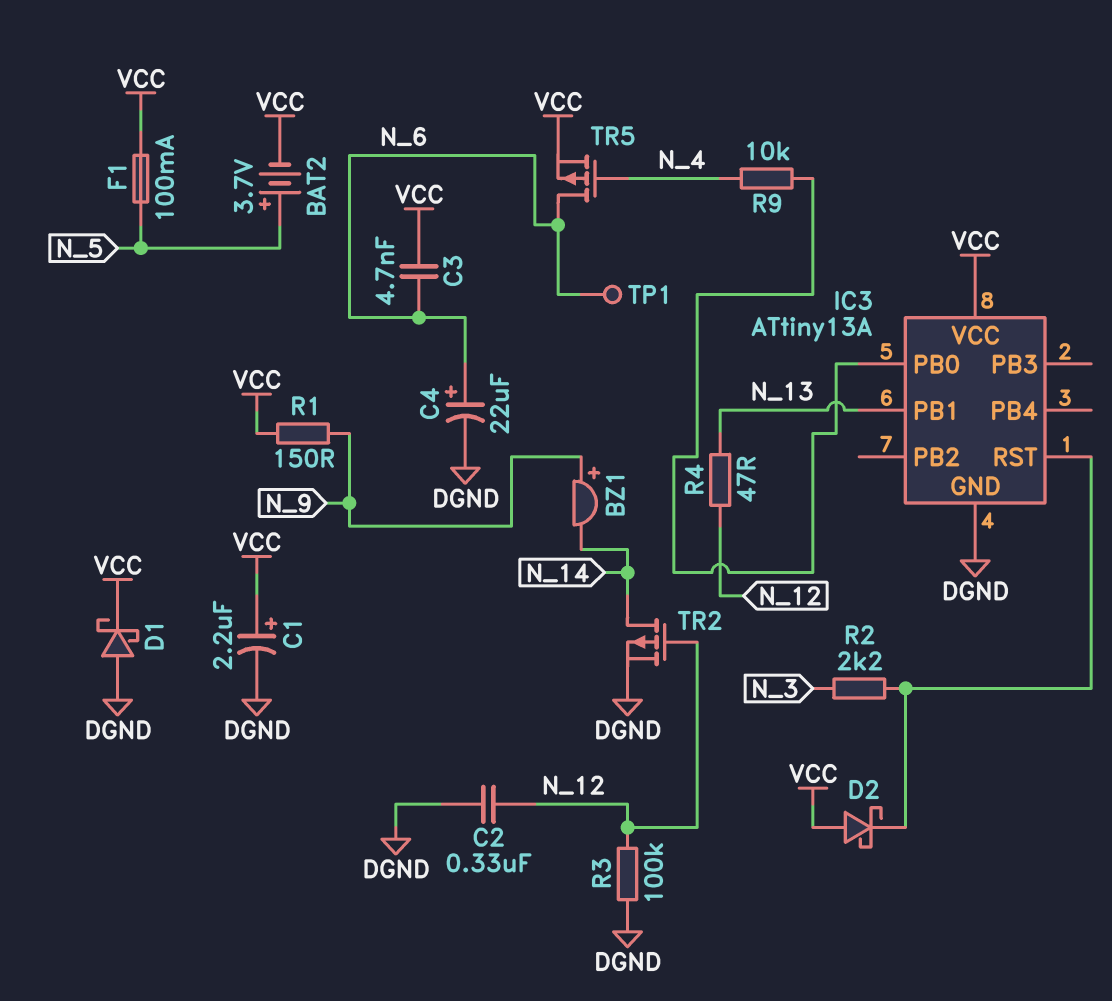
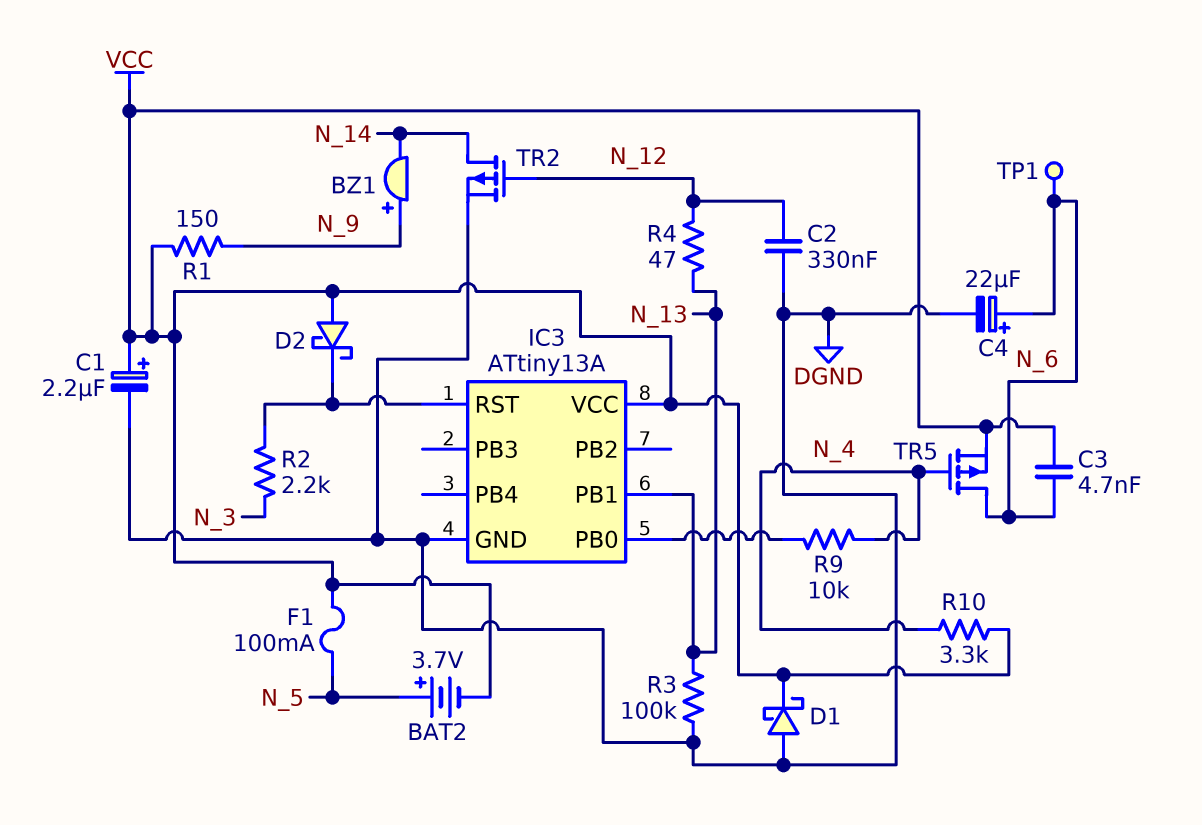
R3: 100k (DGND, N_12) -> 100k (DGND, N_13)
R10: none -> 3.3k (N_4, VCC)

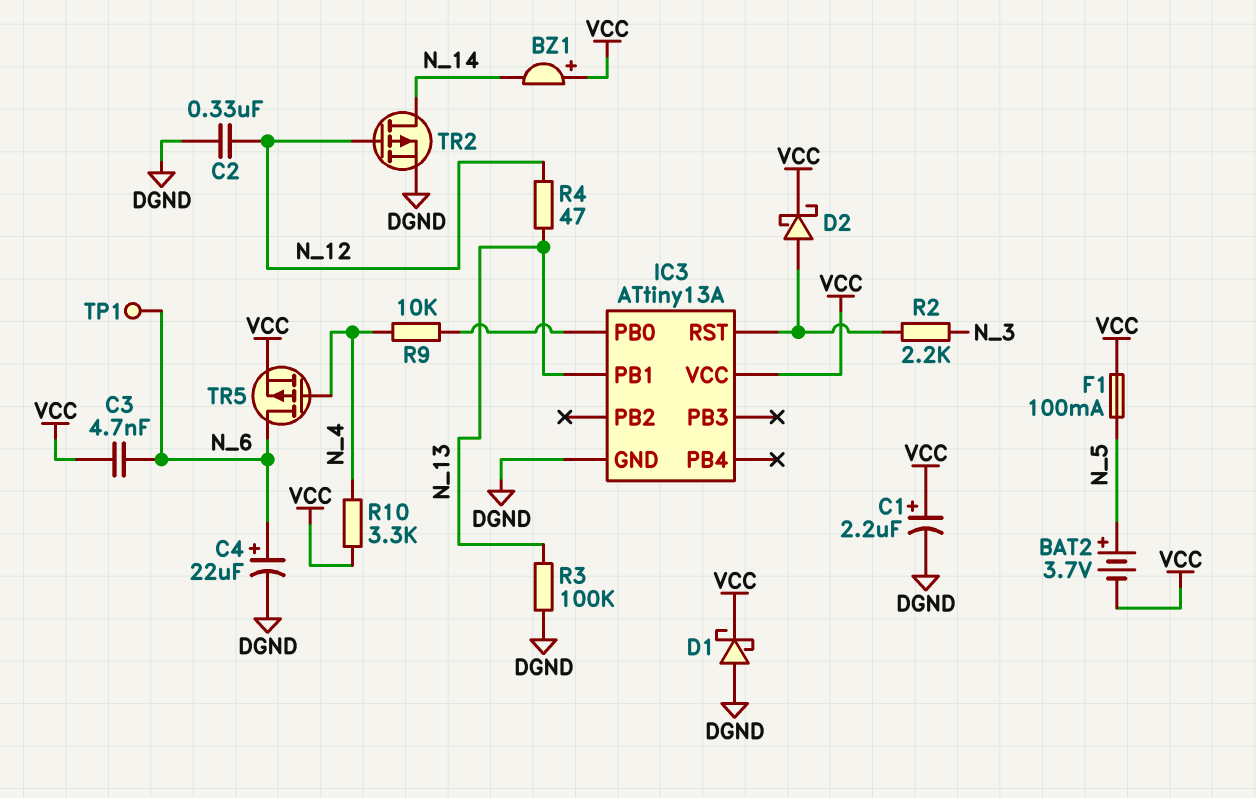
BZ1: buzzer (plus N_9, minus N_14) -> buzzer (plus VCC, minus N_14)
D2: schottky (A VCC, K IC3/RST) -> schottky (A IC3/RST, K VCC)
R1: 150 (N_9, VCC) -> none

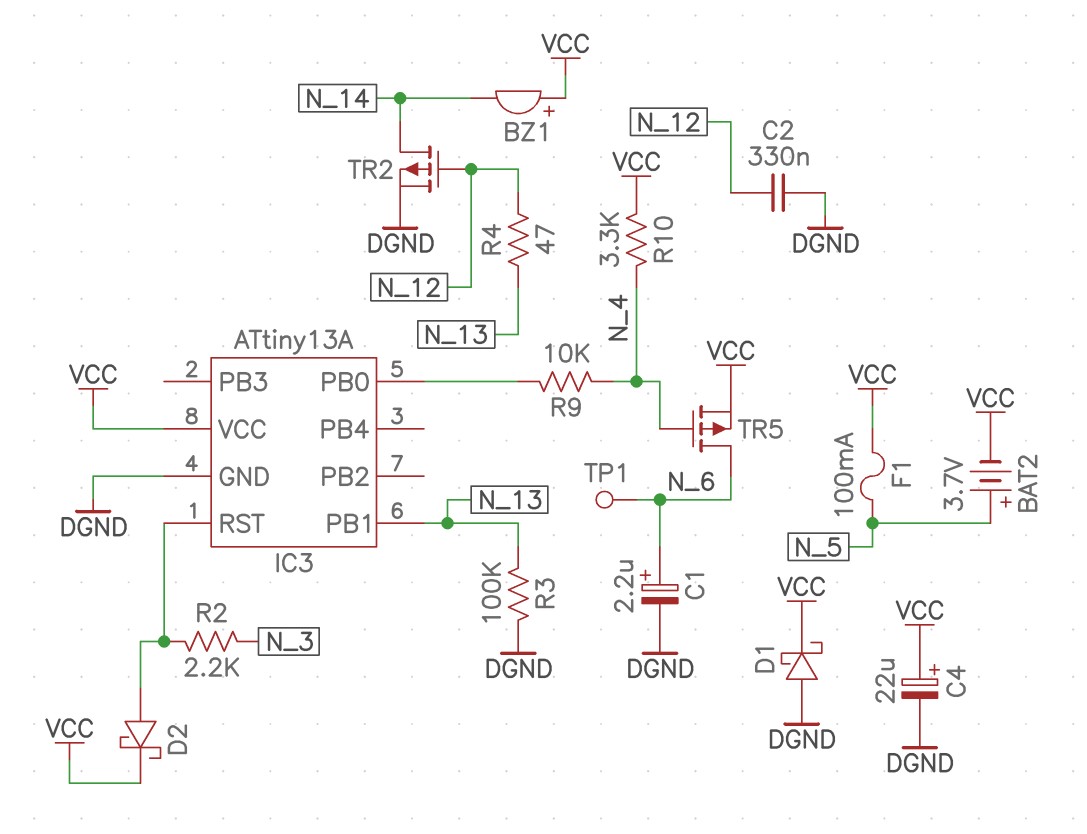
C1: 2.2uF (plus VCC, minus DGND) -> 2.2uF (plus N_6, minus DGND)
C3: 4.7nF (N_6, VCC) -> none
C4: 22uF (plus N_6, minus DGND) -> 22uF (plus VCC, minus DGND)

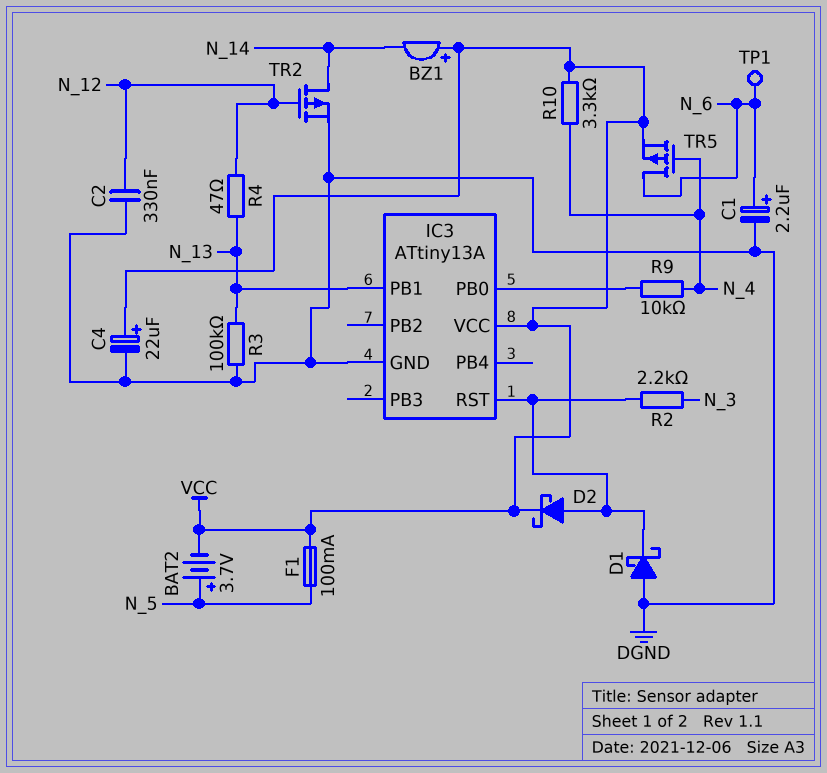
D1: schottky (A DGND, K VCC) -> schottky (A DGND, K IC3/RST)

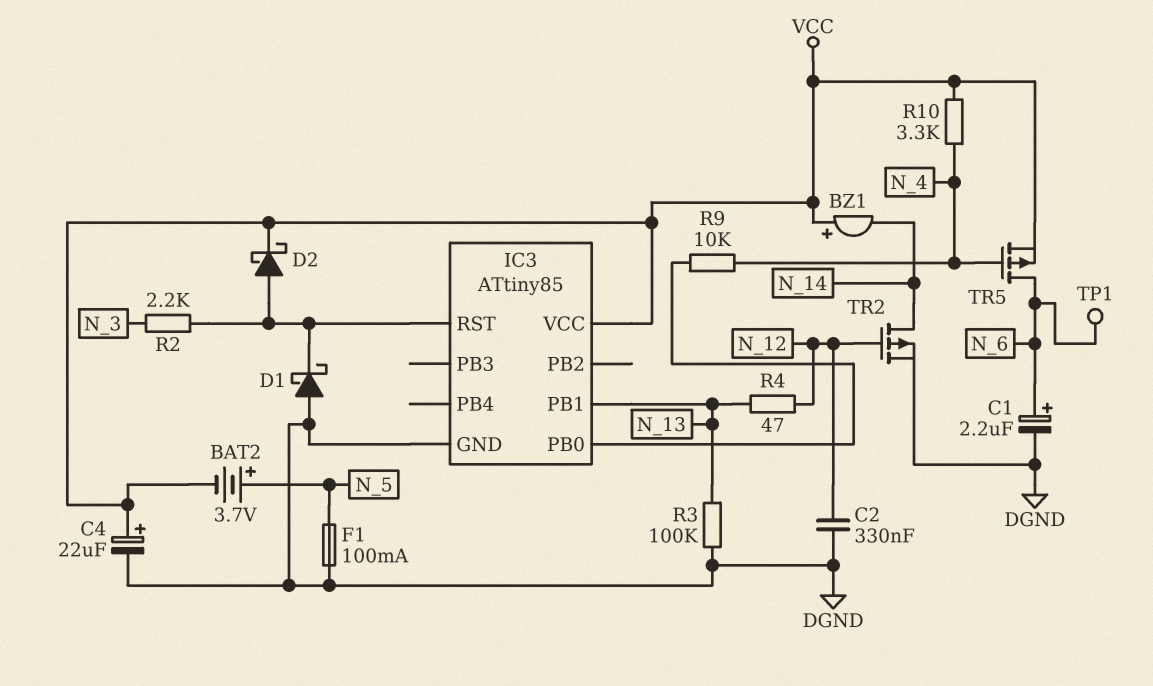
F1: 100mA (N_5, VCC) -> 100mA (DGND, N_5)
IC3: ATtiny13A -> ATtiny85

